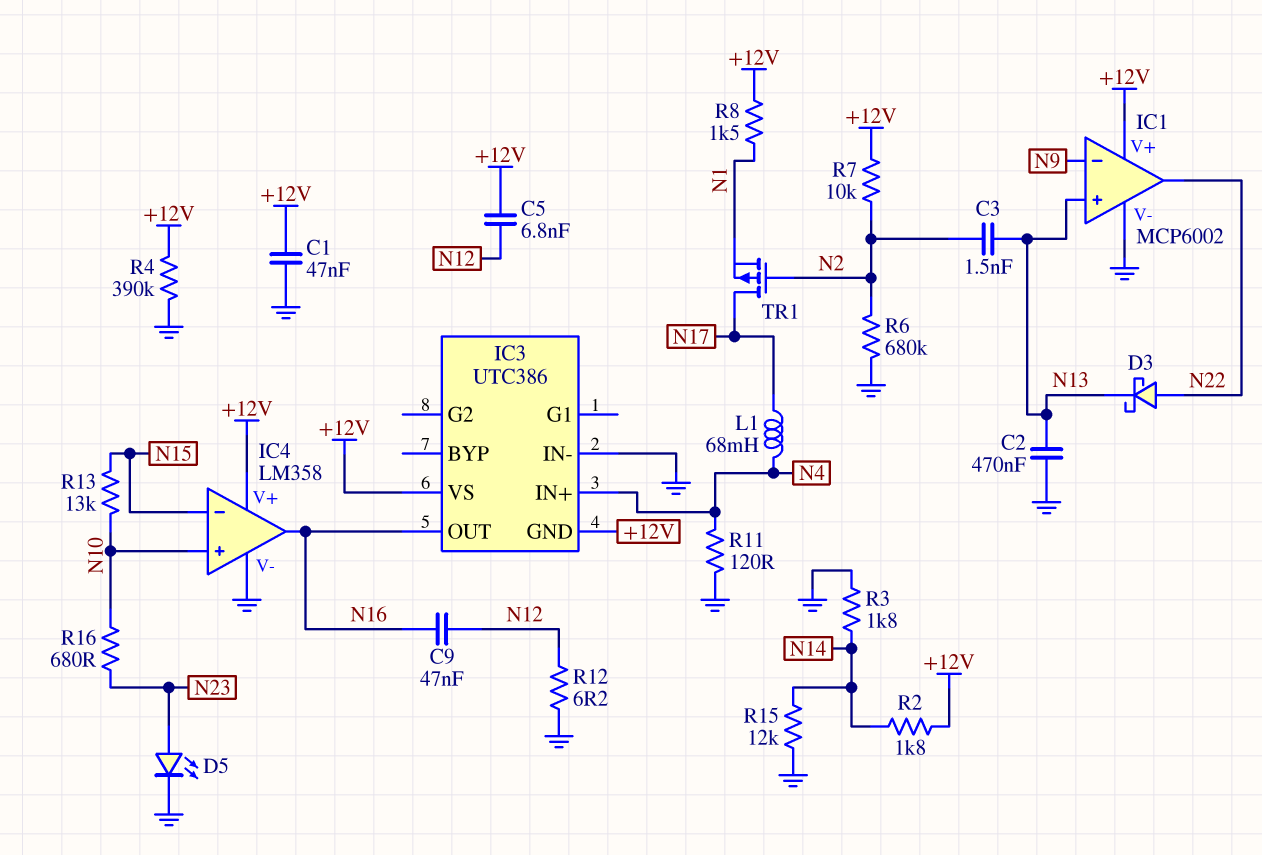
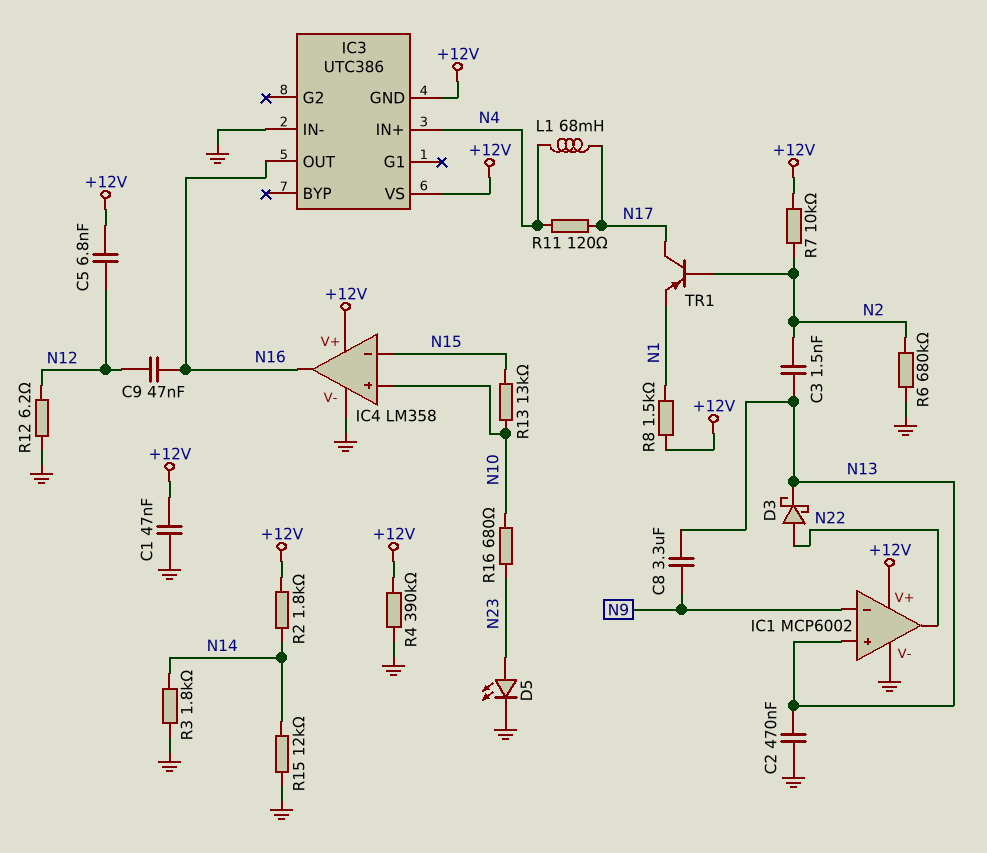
C8: none -> 3.3uF (N9, N13)
R11: 120 (GND, N4) -> 120 (N4, N17)
TR1: PMOS (G N2, D N17, S N1) -> PNP (B N2, C N17, E N1)

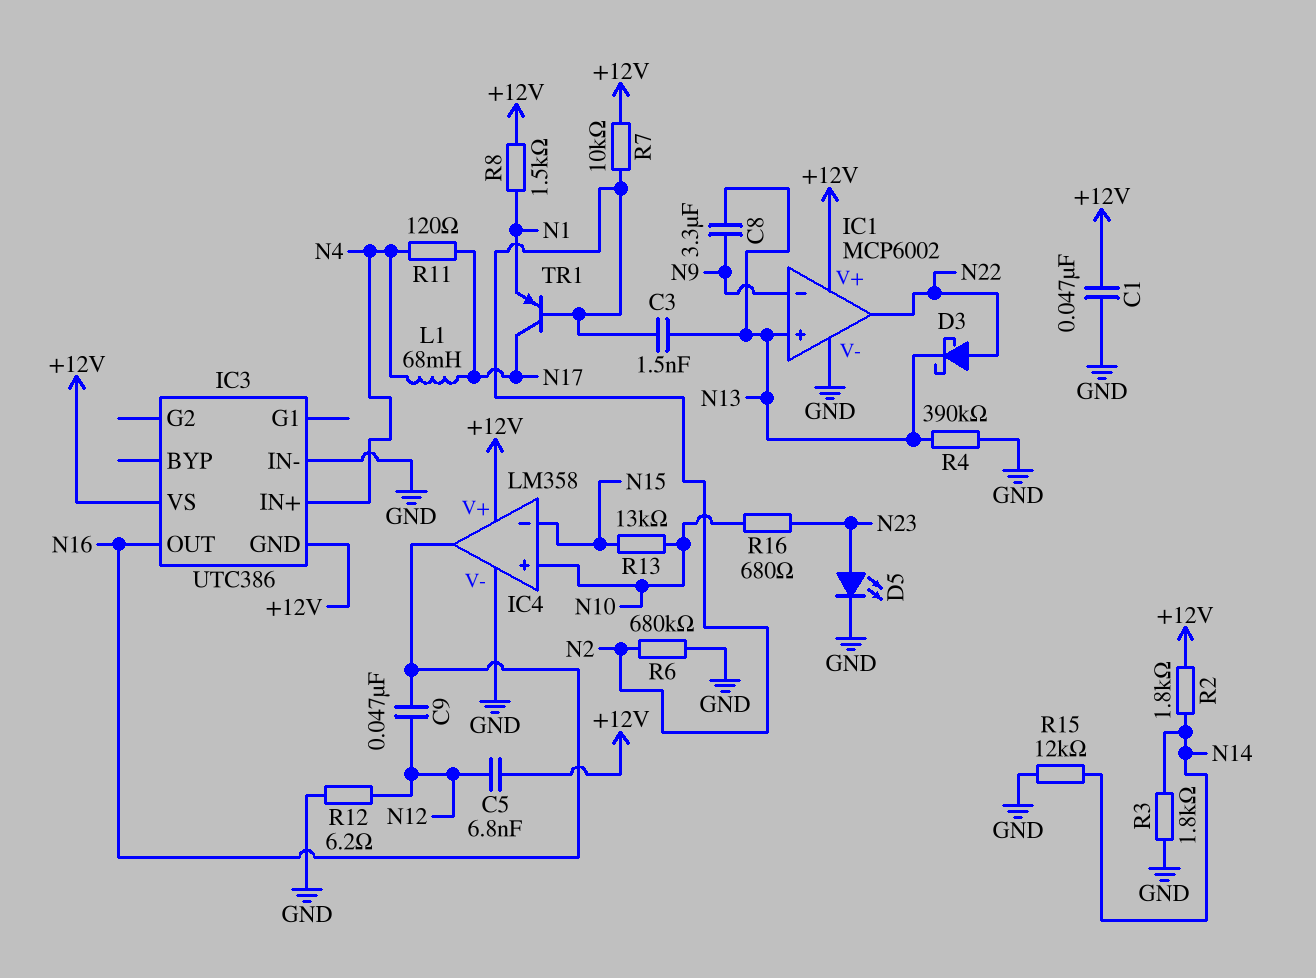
C2: 470nF (GND, N13) -> none
R4: 390k (+12V, GND) -> 390k (GND, N13)

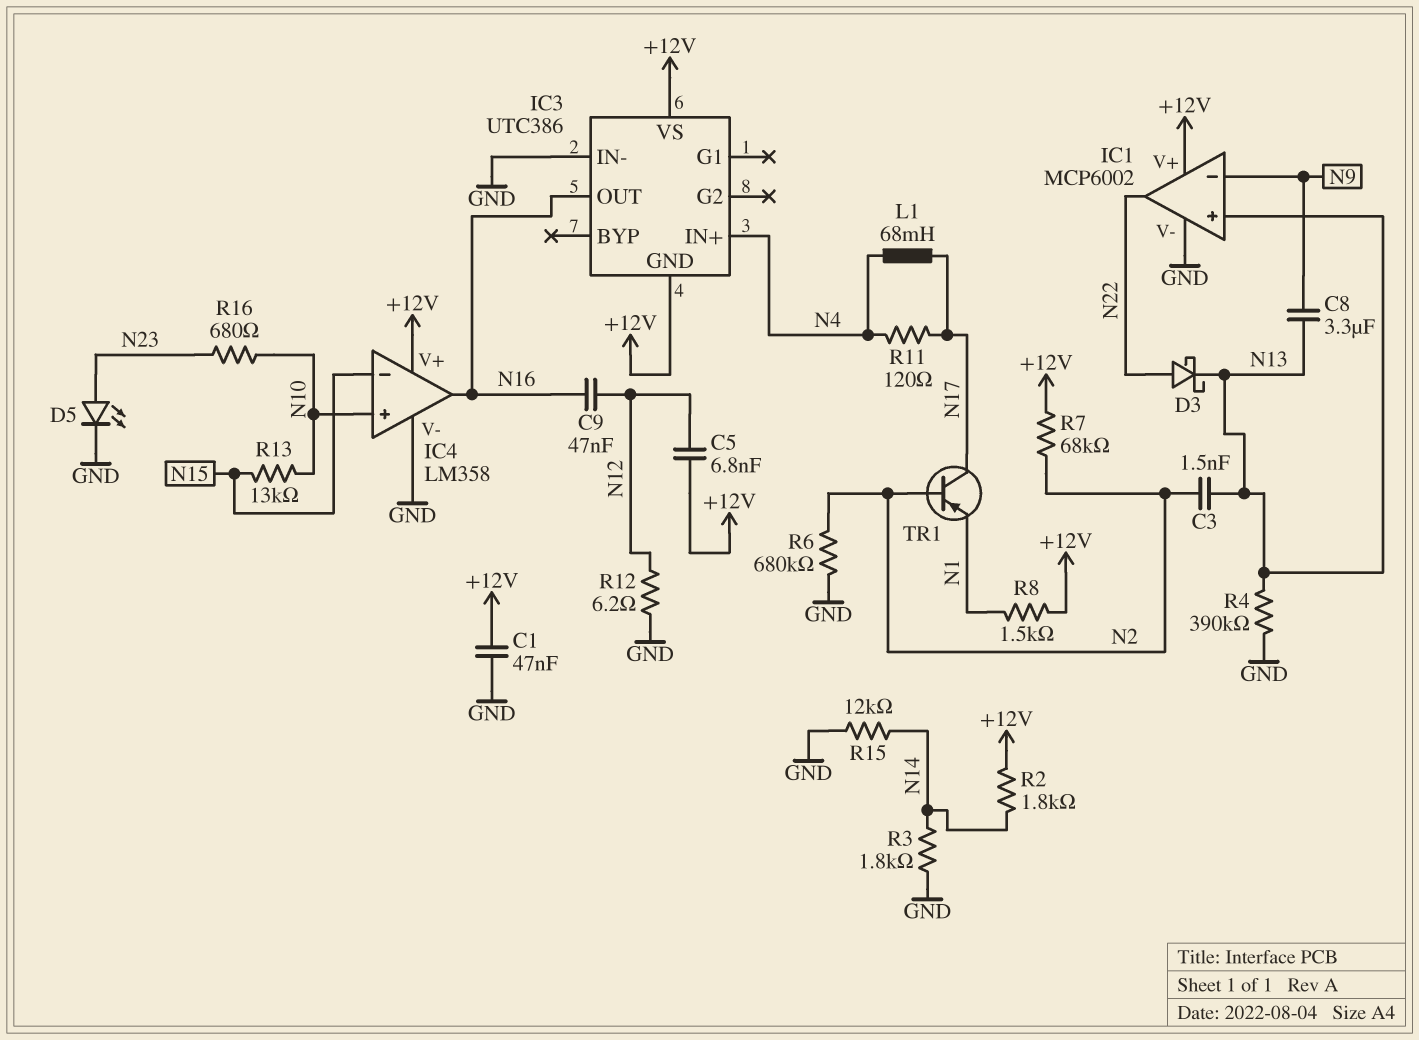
R7: 10k (+12V, N2) -> 68k (+12V, N2)

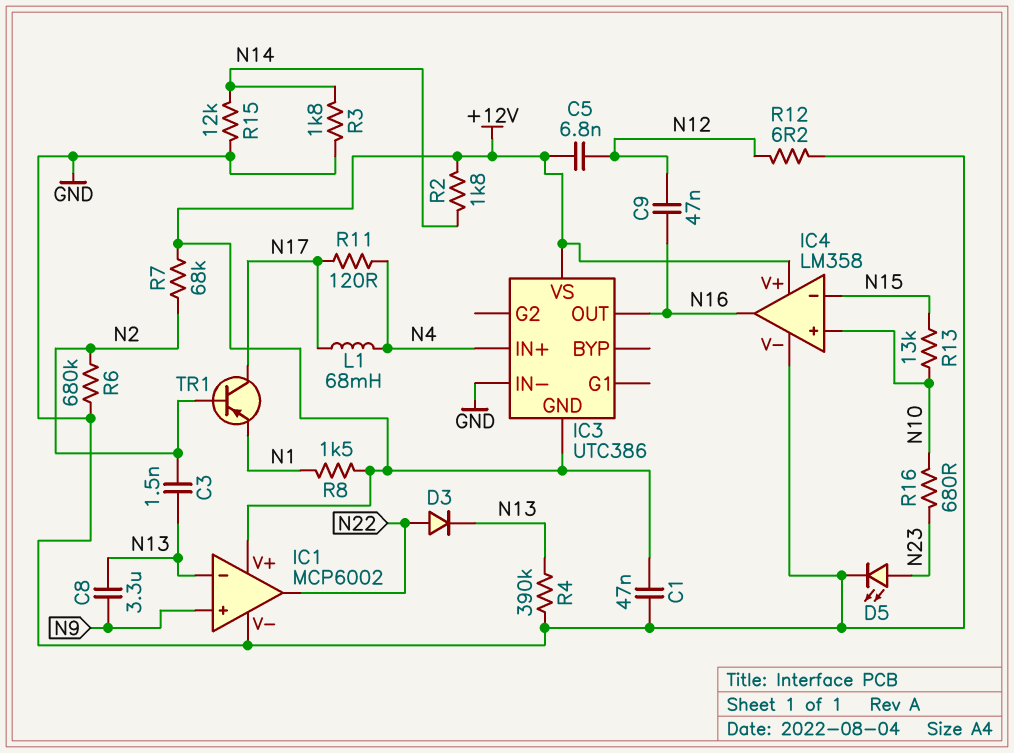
D3: schottky (A N22, K N13) -> diode (A N22, K N13)
IC1 pin in+: N13 -> N9
IC1 pin in-: N9 -> N13

